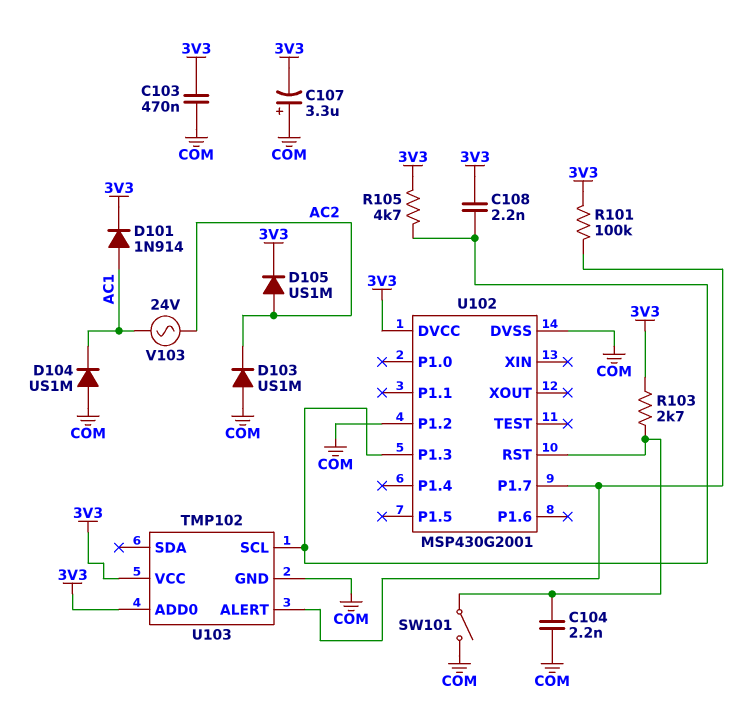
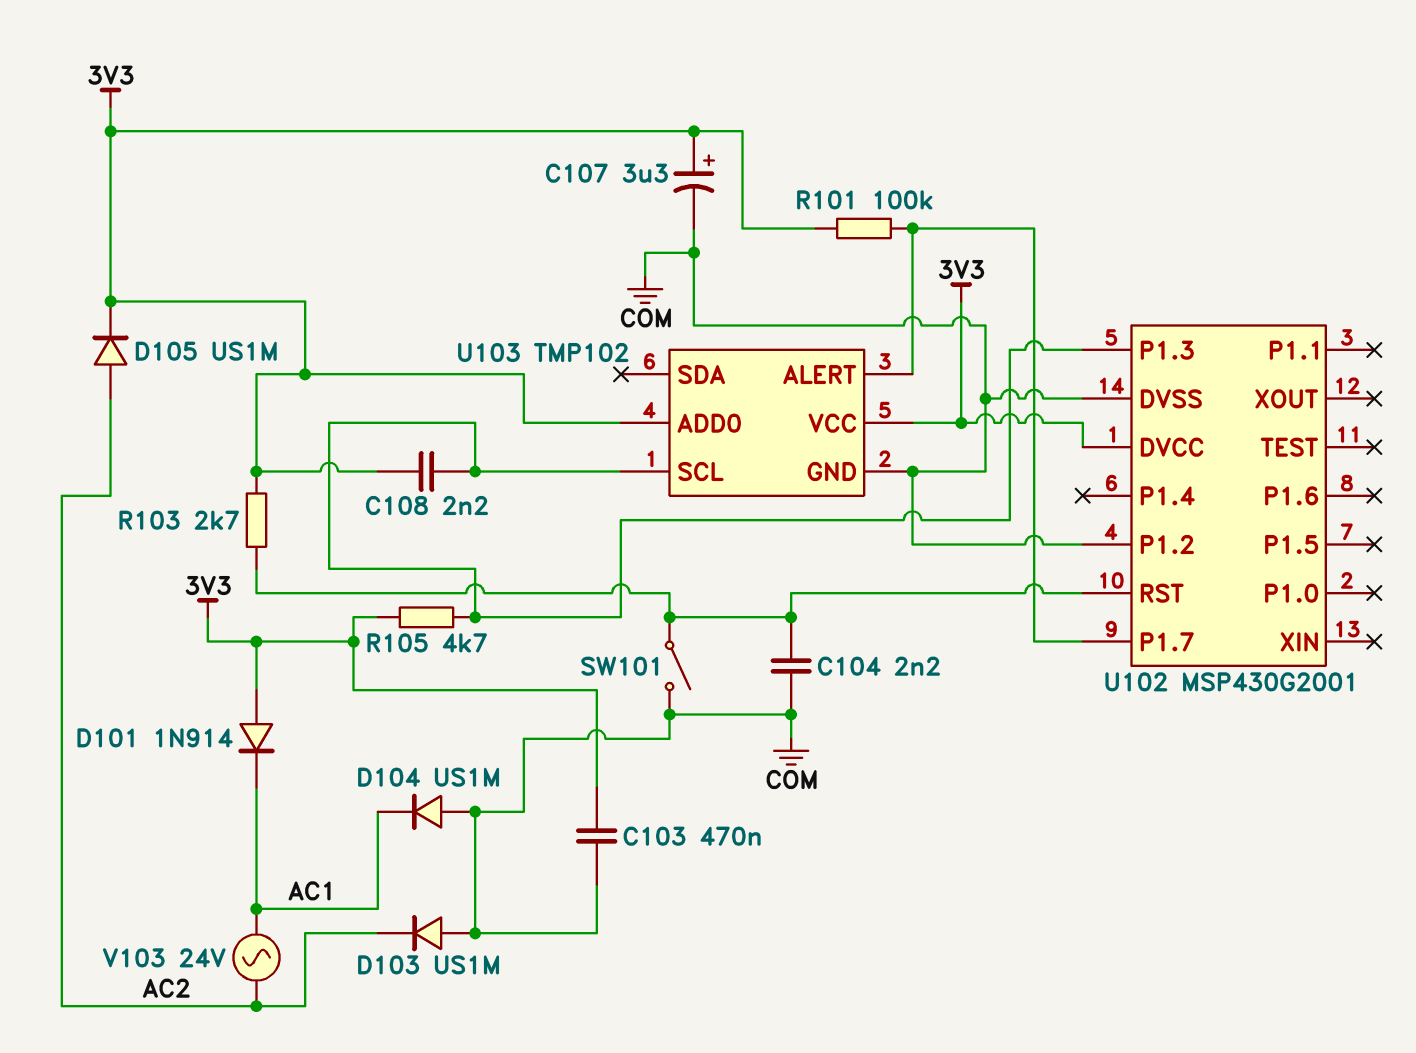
C107: 3.3uF (plus COM, minus 3V3) -> 3.3uF (plus 3V3, minus COM)
D101: diode 1N914 (A AC1, K 3V3) -> diode 1N914 (A 3V3, K AC1)

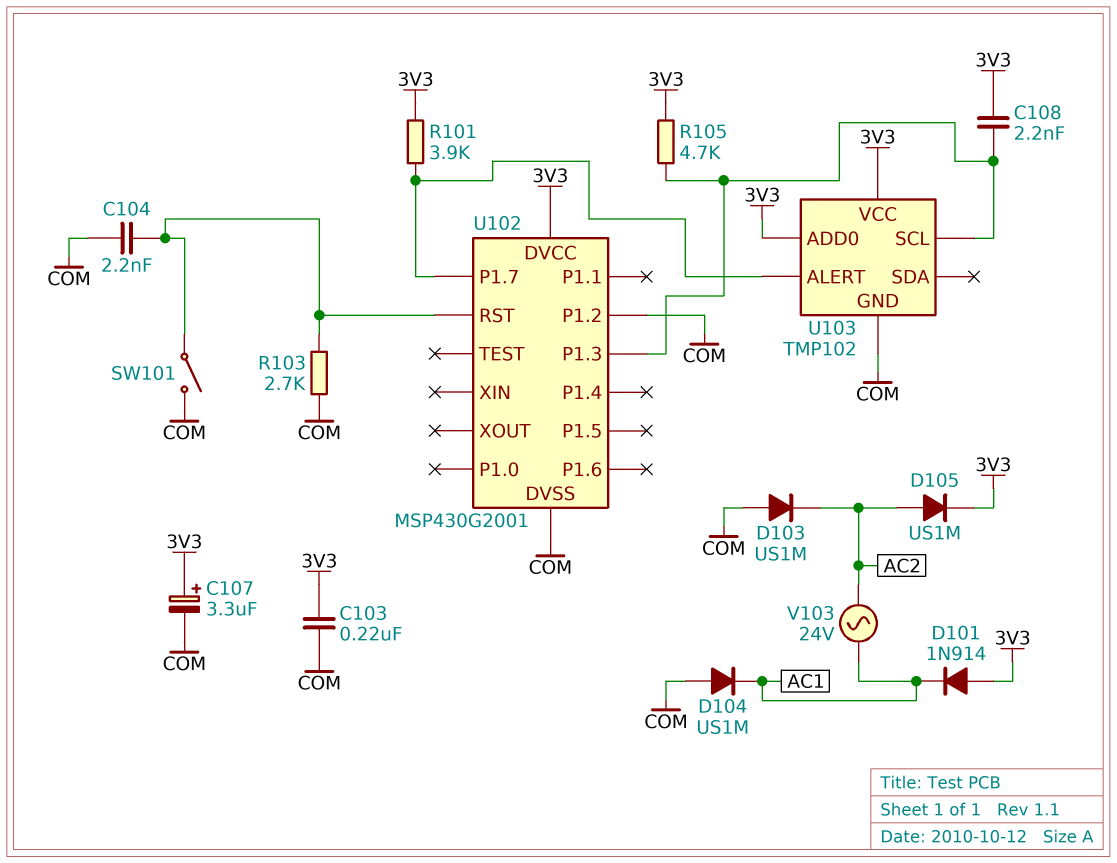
C103: 470nF (3V3, COM) -> 220nF (3V3, COM)
R101: 100k (3V3, U102/P1.7) -> 3.9k (3V3, U102/P1.7)
R103: 2.7k (3V3, U102/RST) -> 2.7k (COM, U102/RST)

